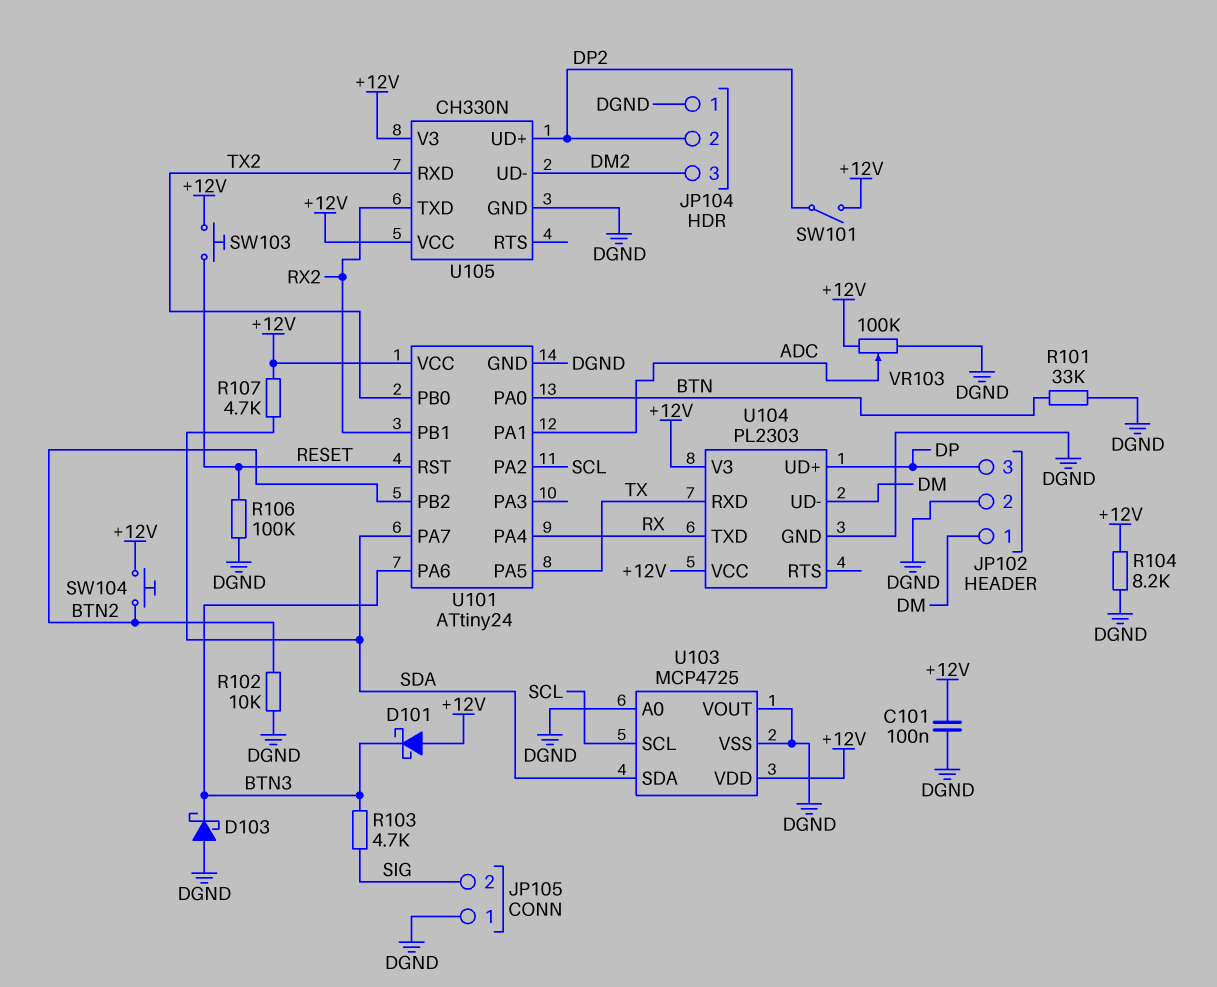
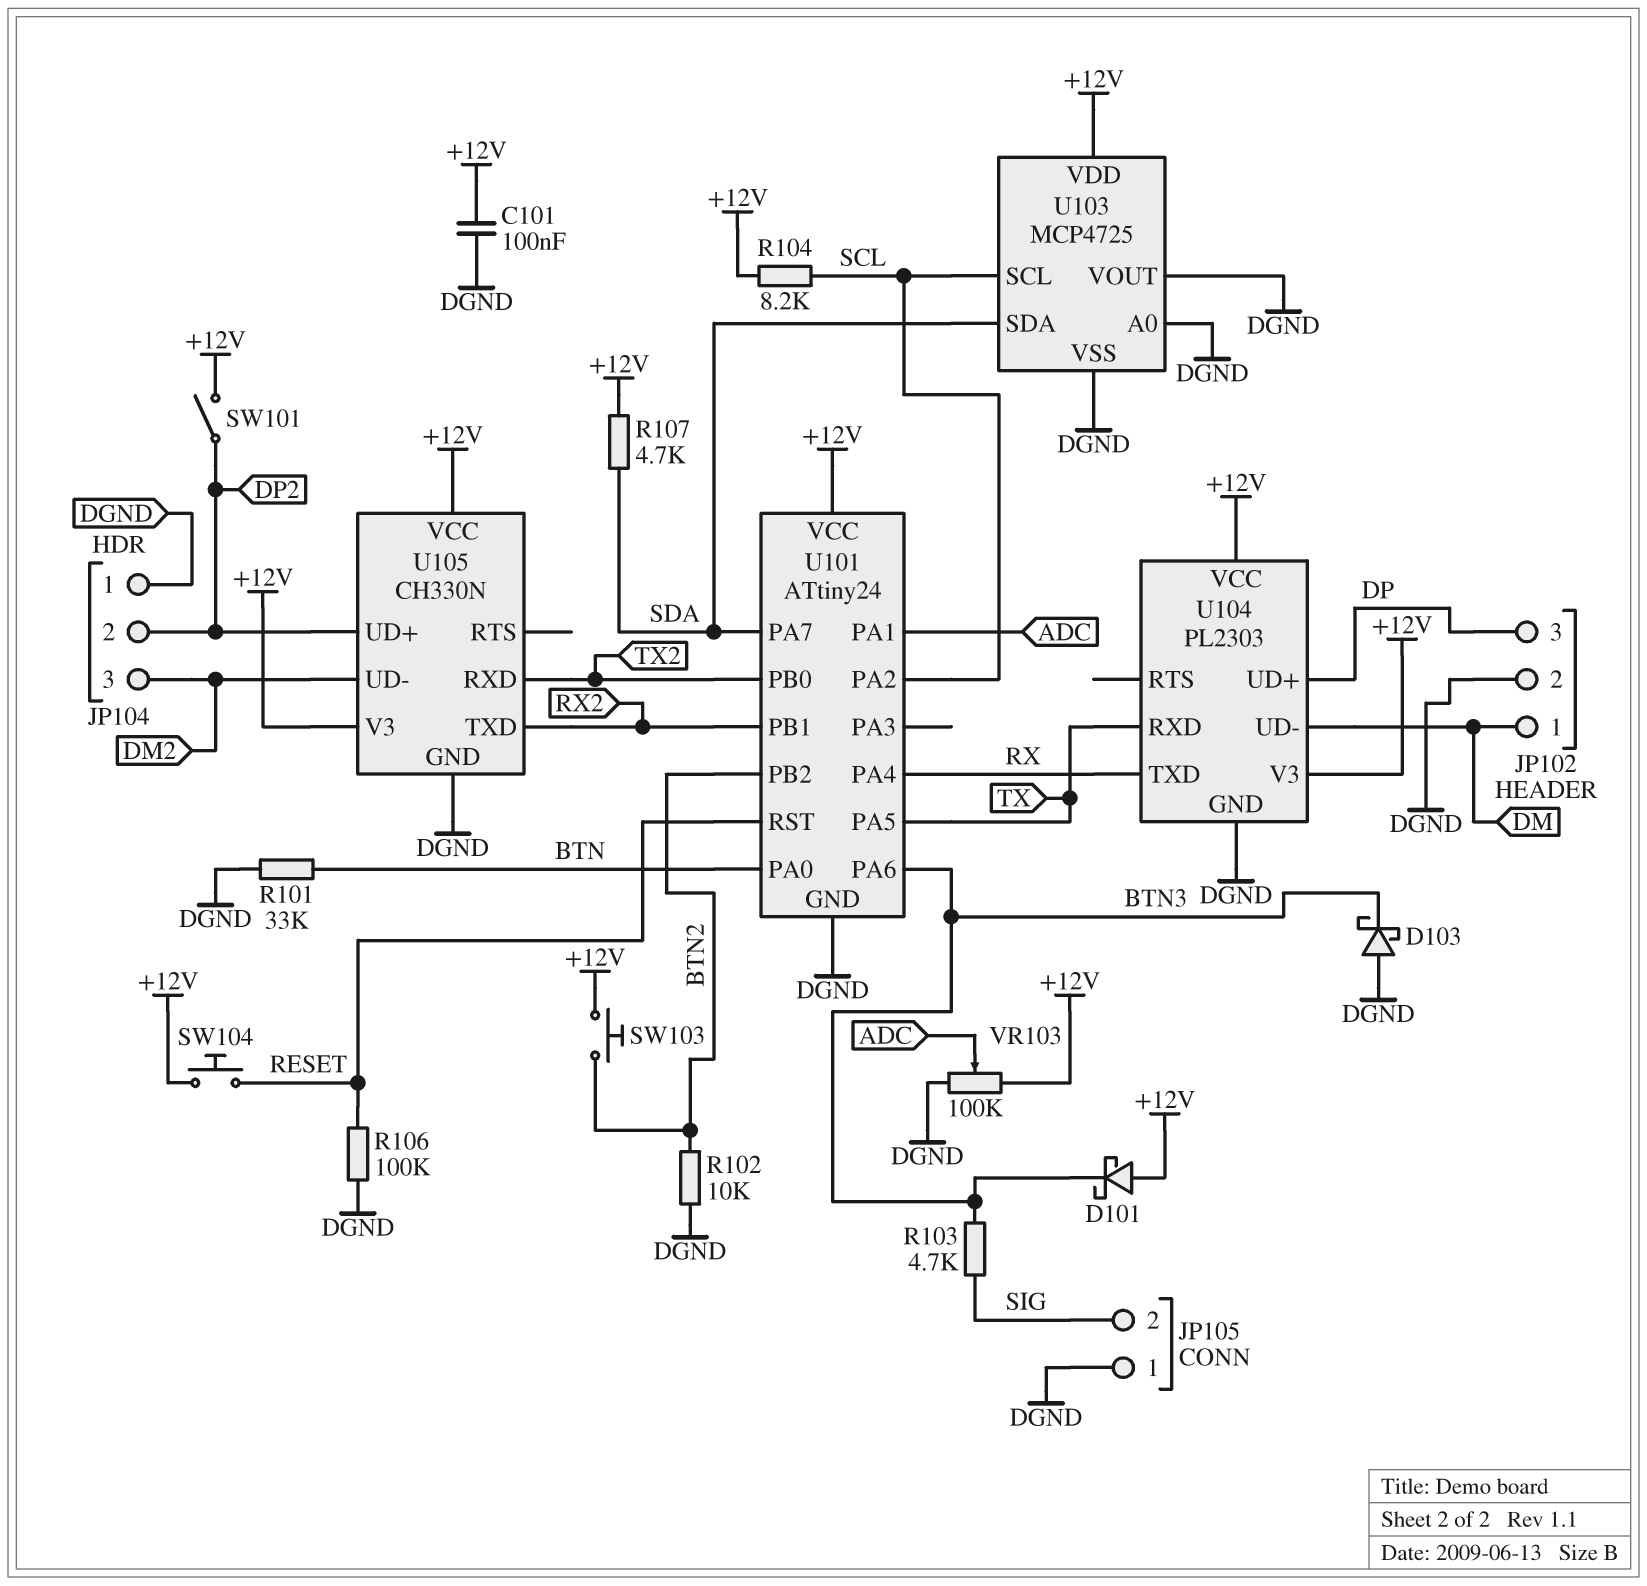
R104: 8.2k (+12V, DGND) -> 8.2k (+12V, SCL)
SW103: button (+12V, RESET) -> button (+12V, BTN2)
SW104: button (+12V, BTN2) -> button (+12V, RESET)

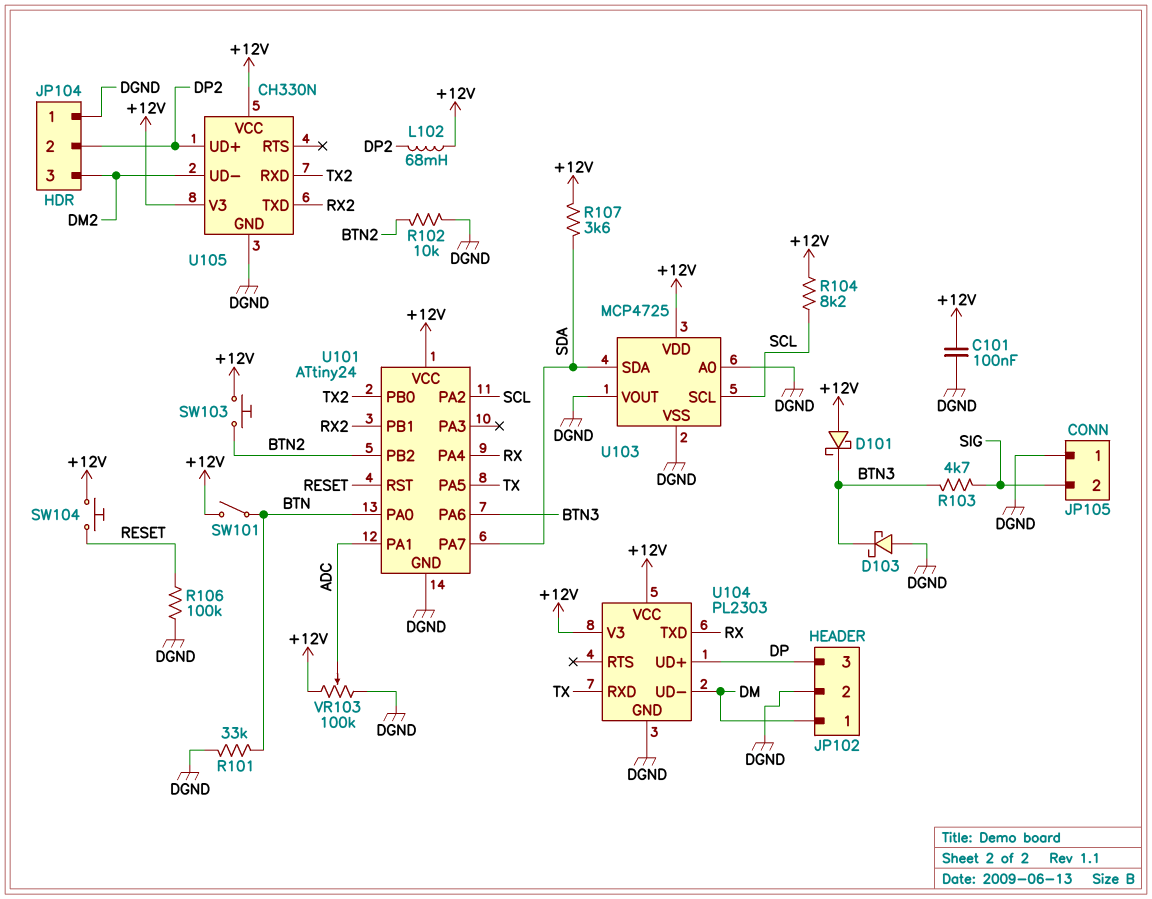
L102: none -> 68mH (+12V, DP2)
R107: 4.7k (+12V, SDA) -> 3.6k (+12V, SDA)
SW101: switch (+12V, DP2) -> switch (+12V, BTN)

